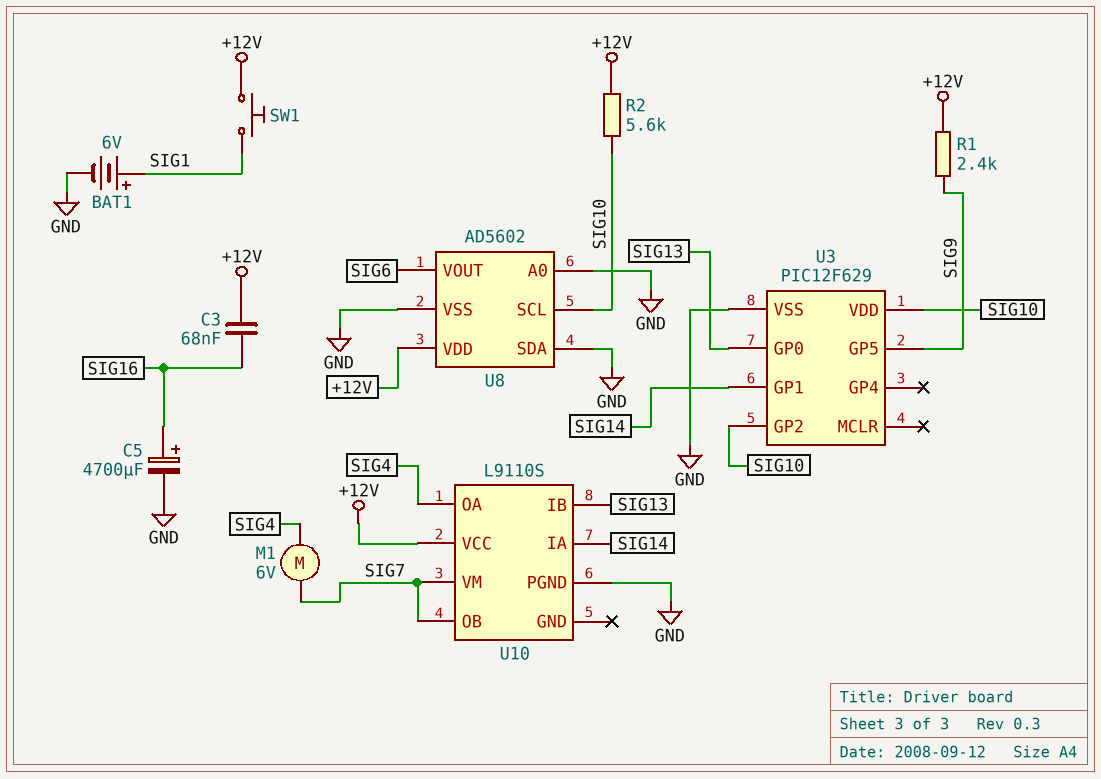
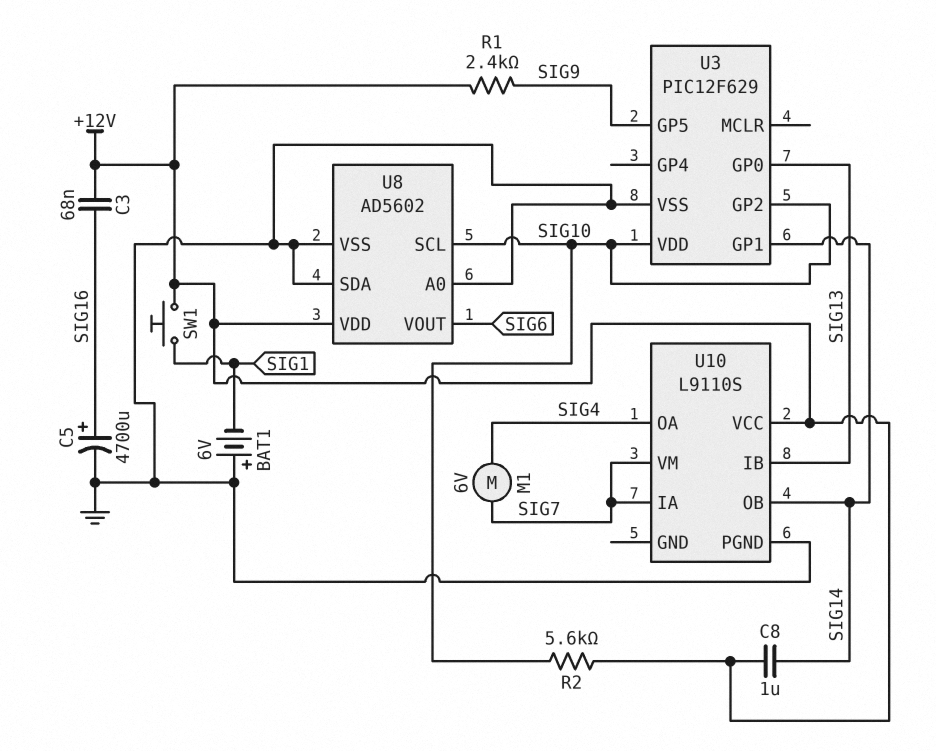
BAT1: 6V (plus SIG1, minus GND) -> 6V (plus GND, minus SIG1)
C8: none -> 1uF (+12V, SIG14)
U10 pin IA: SIG14 -> SIG7
U10 pin OB: SIG7 -> SIG14

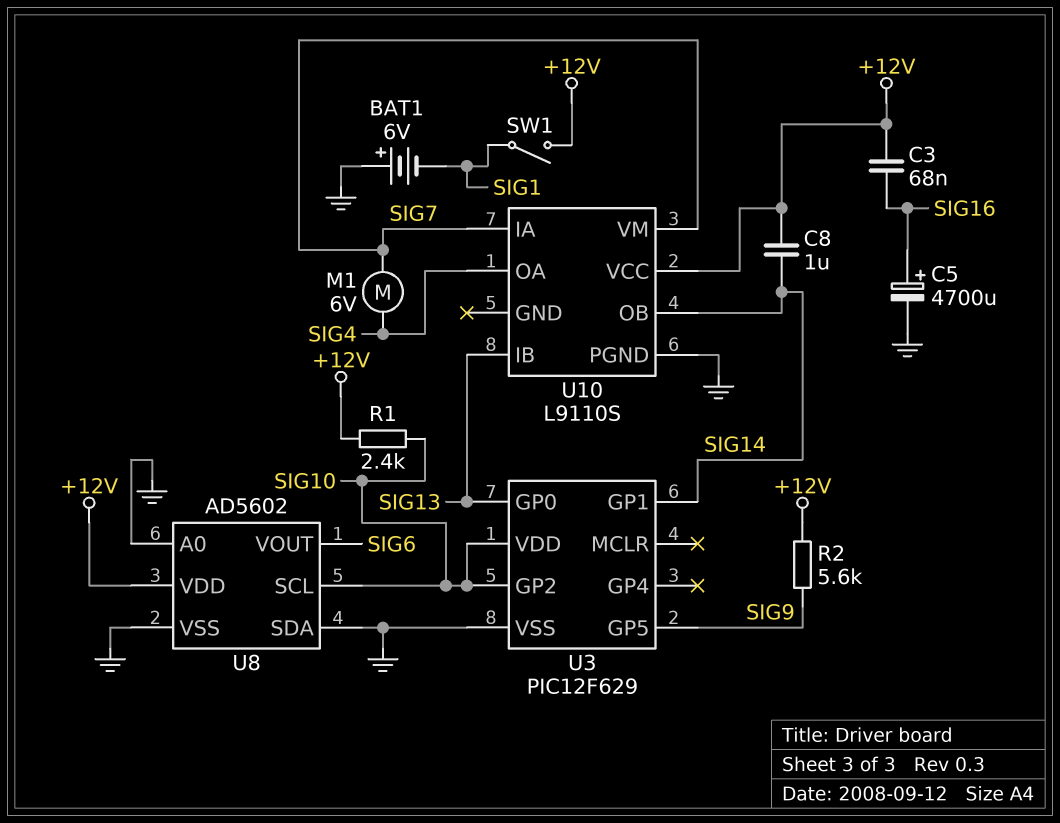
R1: 2.4k (+12V, SIG9) -> 2.4k (+12V, SIG10)
R2: 5.6k (+12V, SIG10) -> 5.6k (+12V, SIG9)
SW1: button (+12V, SIG1) -> switch (+12V, SIG1)

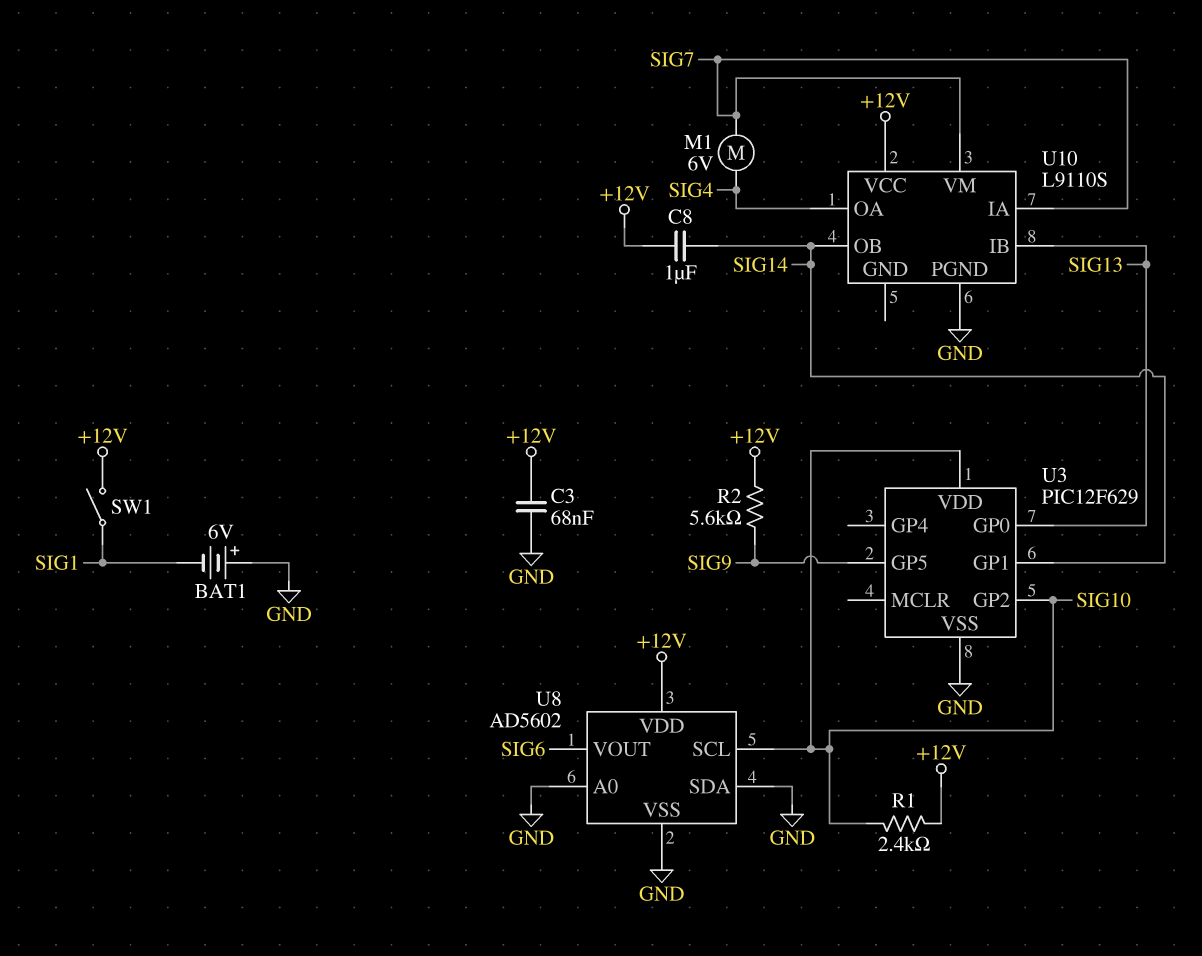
C3: 68nF (+12V, SIG16) -> 68nF (+12V, GND)
C5: 4700uF (plus SIG16, minus GND) -> none

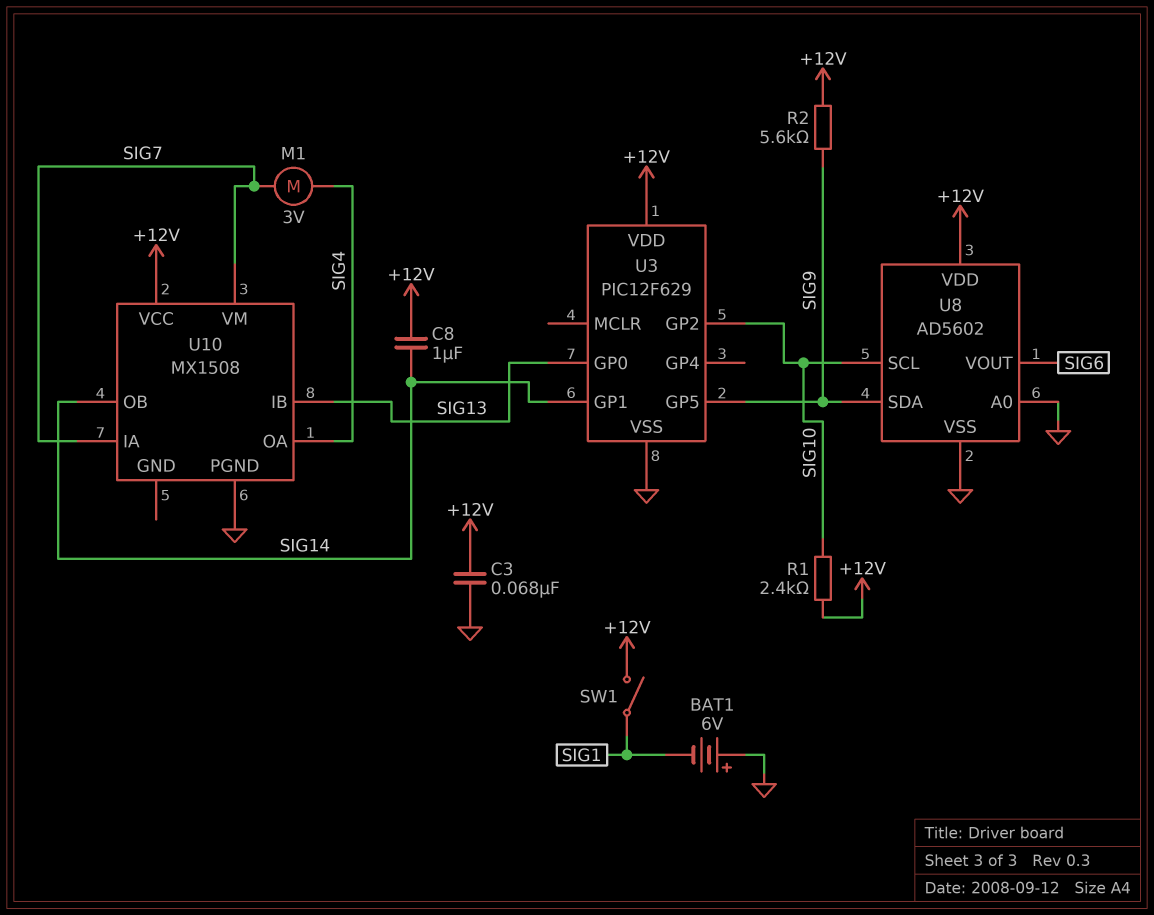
M1: motor 6V (SIG4, SIG7) -> motor 3V (SIG4, SIG7)
U3 pin VDD: SIG10 -> +12V
U8 pin SDA: GND -> SIG9
U10: L9110S -> MX1508

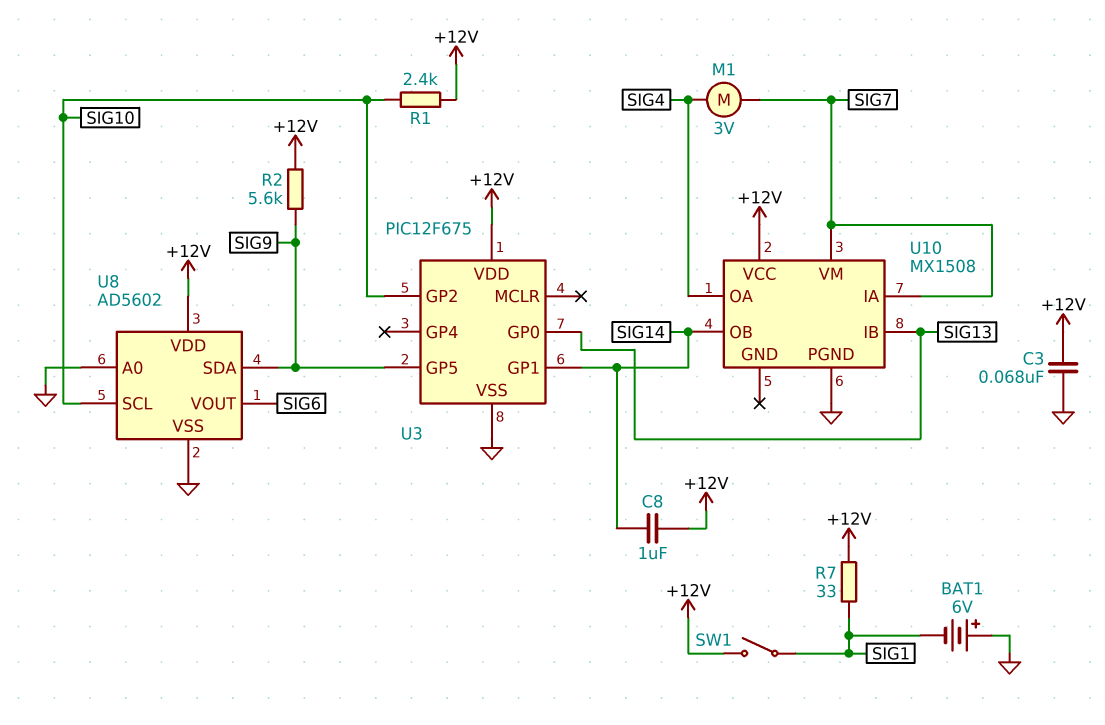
R7: none -> 33 (+12V, SIG1)
U3: PIC12F629 -> PIC12F675

